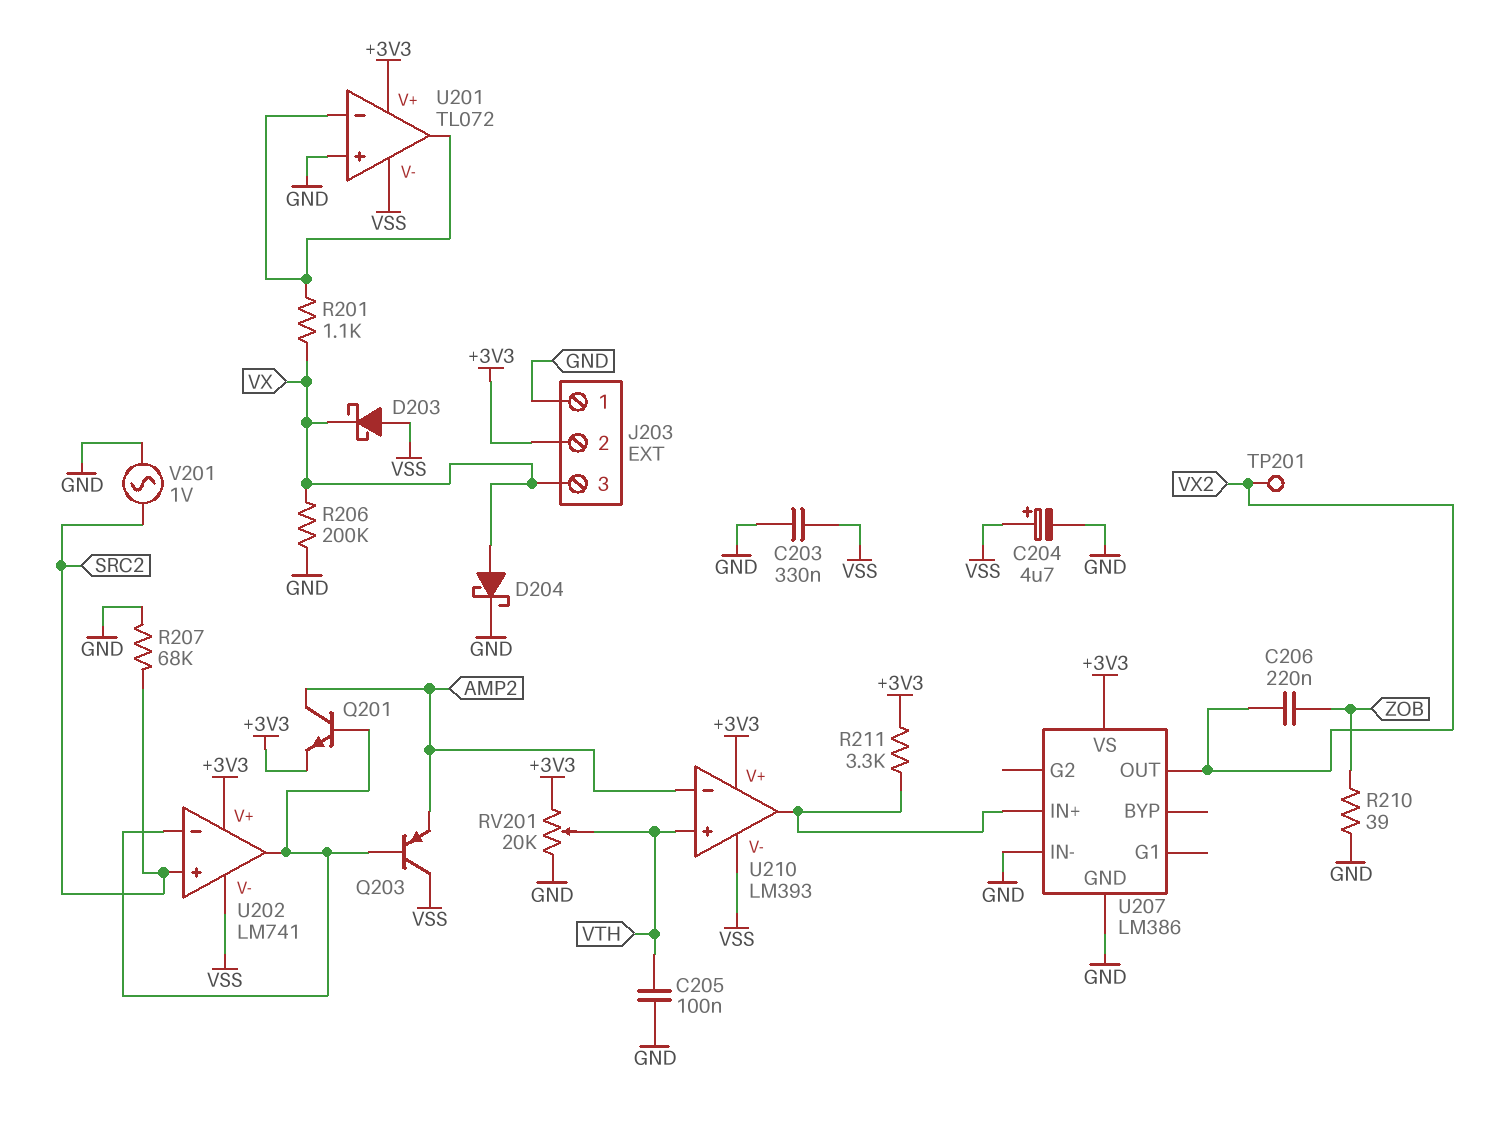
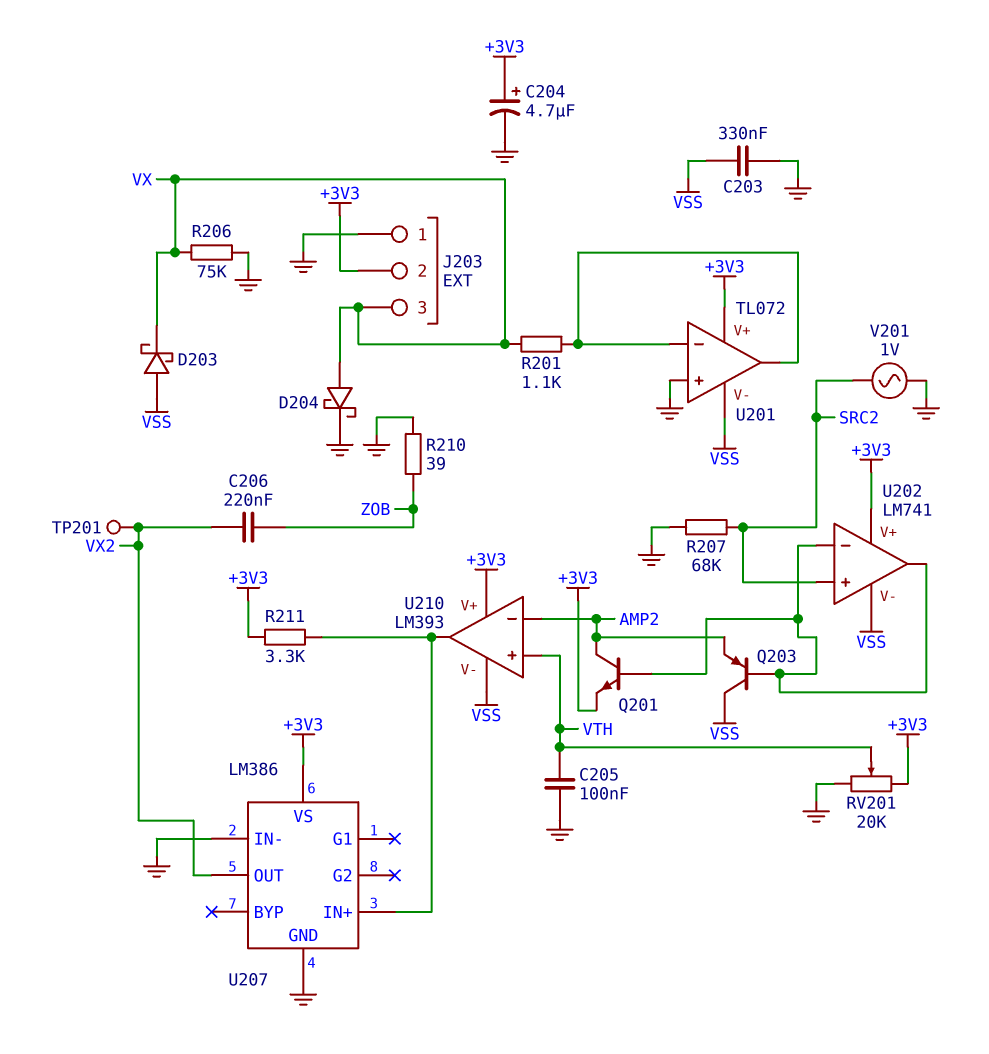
C204: 4.7uF (plus VSS, minus GND) -> 4.7uF (plus +3V3, minus GND)
R206: 200k (GND, VX) -> 75k (GND, VX)

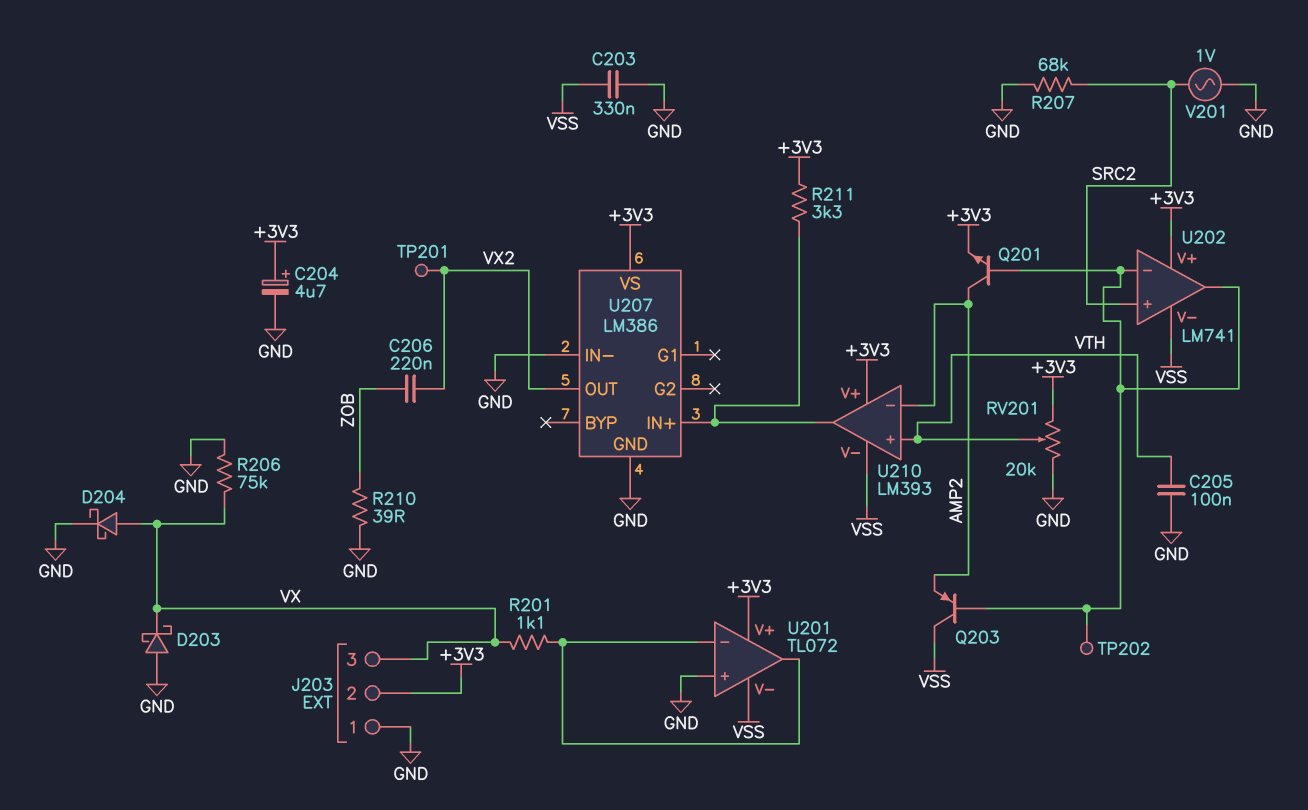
D203: schottky (A VSS, K VX) -> schottky (A GND, K VX)
TP202: none -> test point (U202/in-)

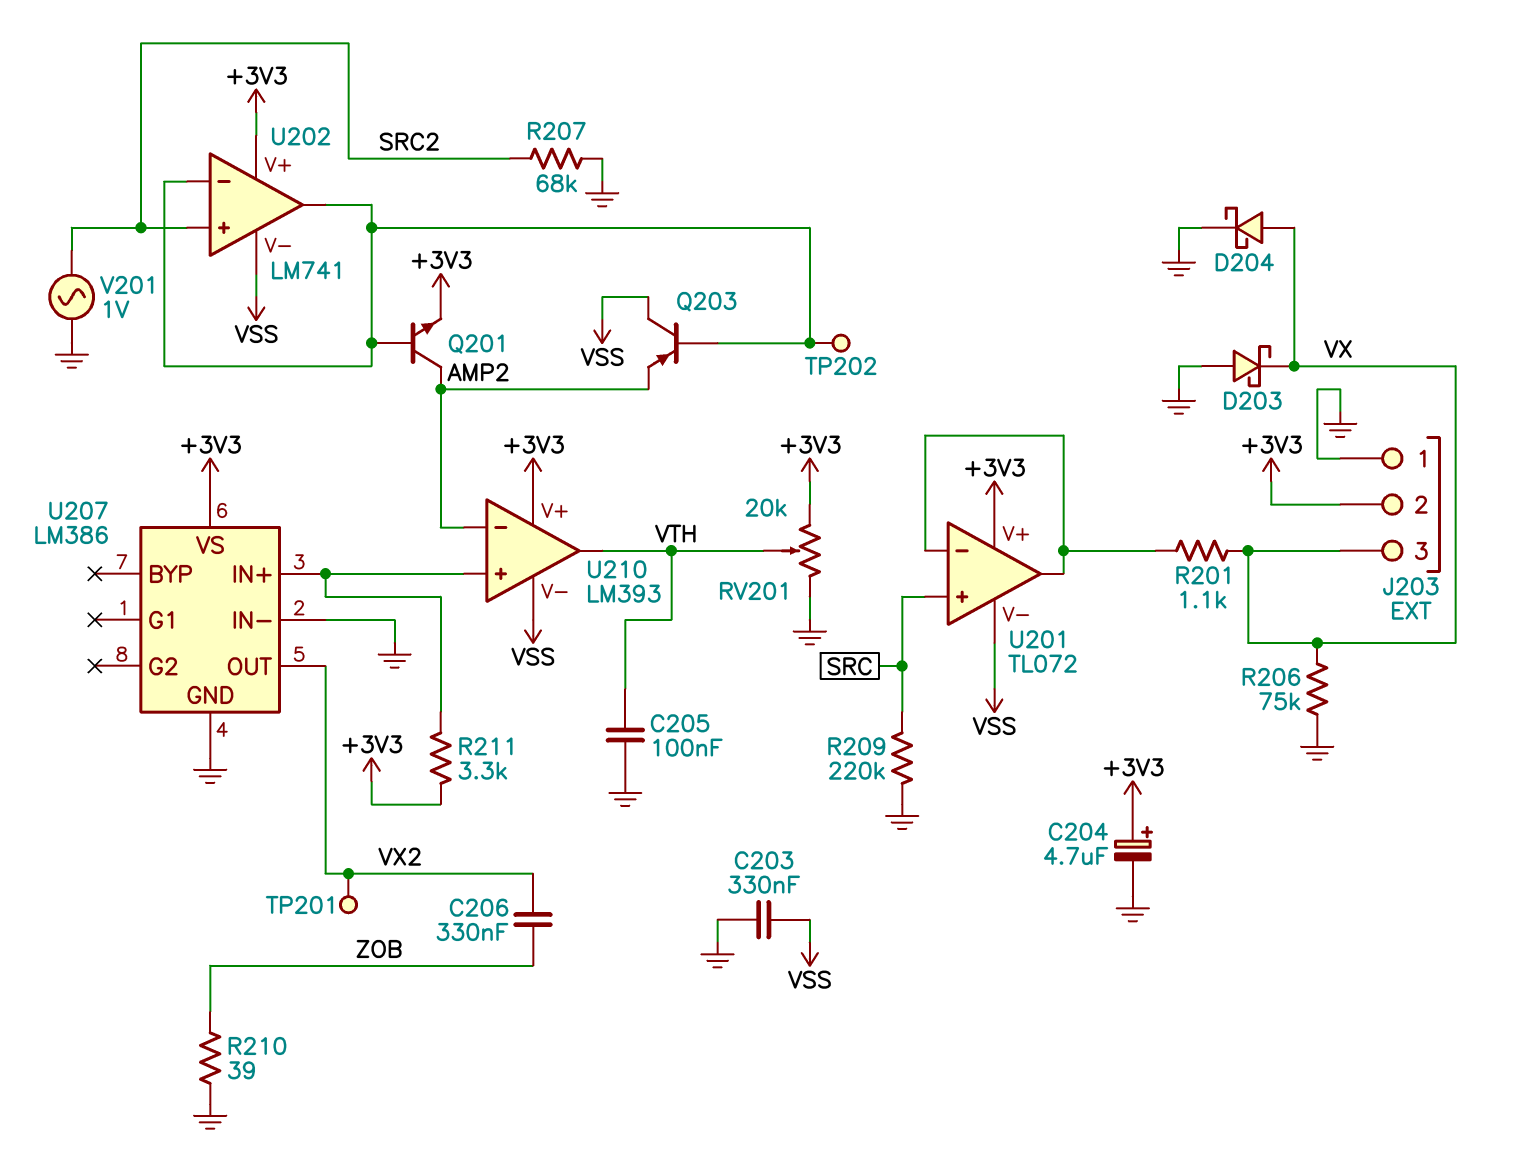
C206: 220nF (VX2, ZOB) -> 330nF (VX2, ZOB)
R209: none -> 220k (GND, SRC)
U201 pin in+: GND -> SRC
U210 pin in+: VTH -> U207/IN+
U210 pin out: U207/IN+ -> VTH

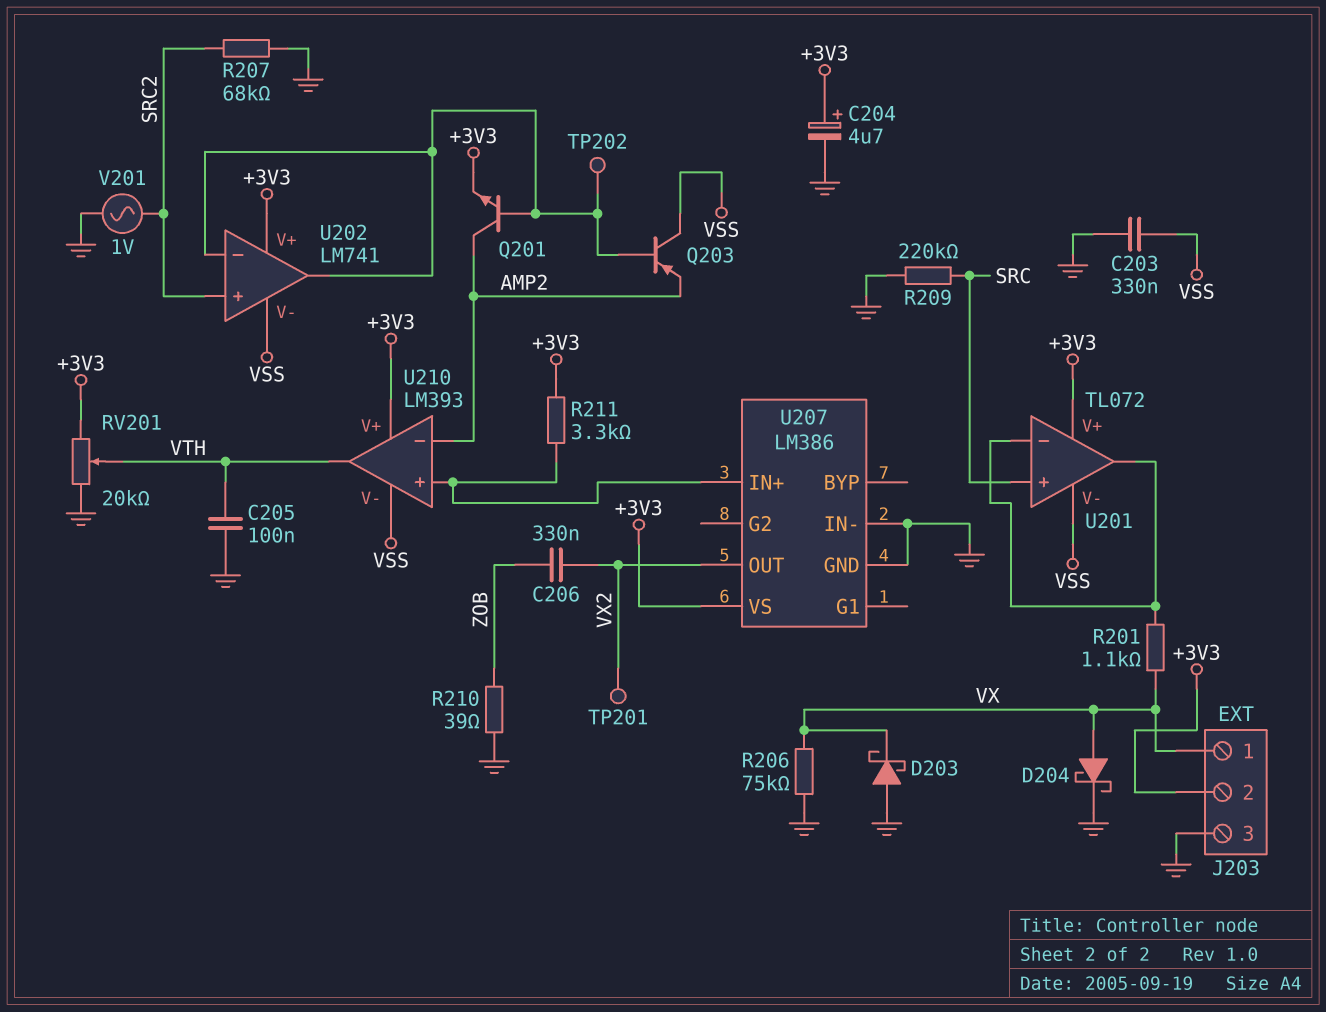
J203 pin 1: GND -> VX
J203 pin 3: VX -> GND

